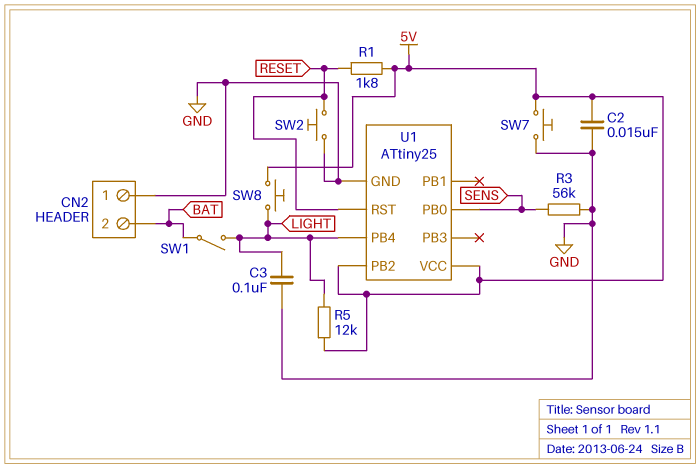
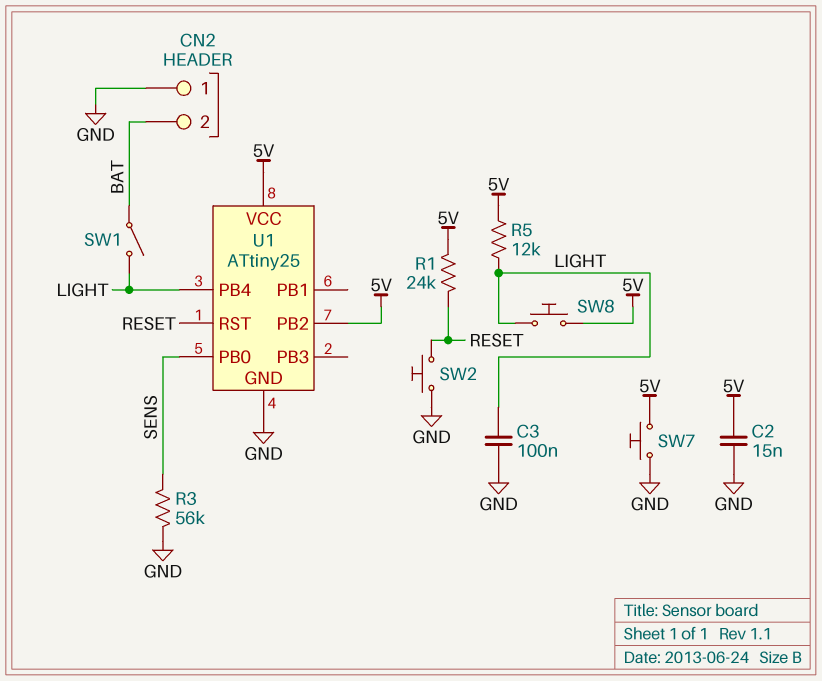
R1: 1.8k (5V, RESET) -> 24k (5V, RESET)

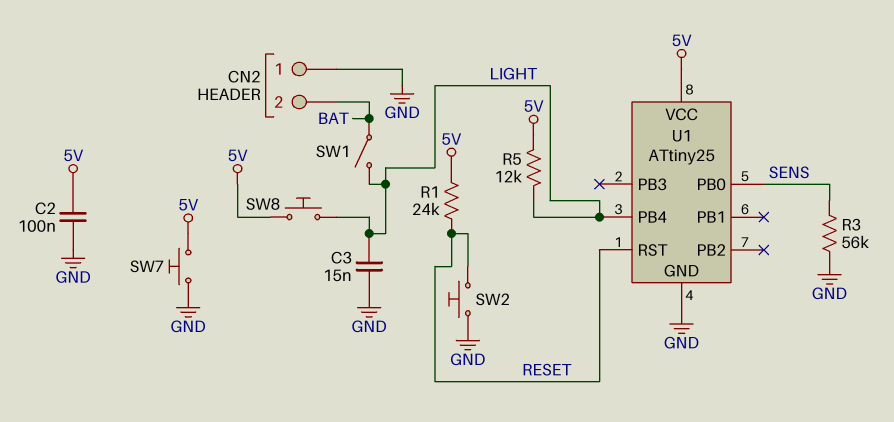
C2: 15nF (5V, GND) -> 100nF (5V, GND)
C3: 100nF (GND, LIGHT) -> 15nF (GND, LIGHT)
U1 pin PB2: 5V -> none

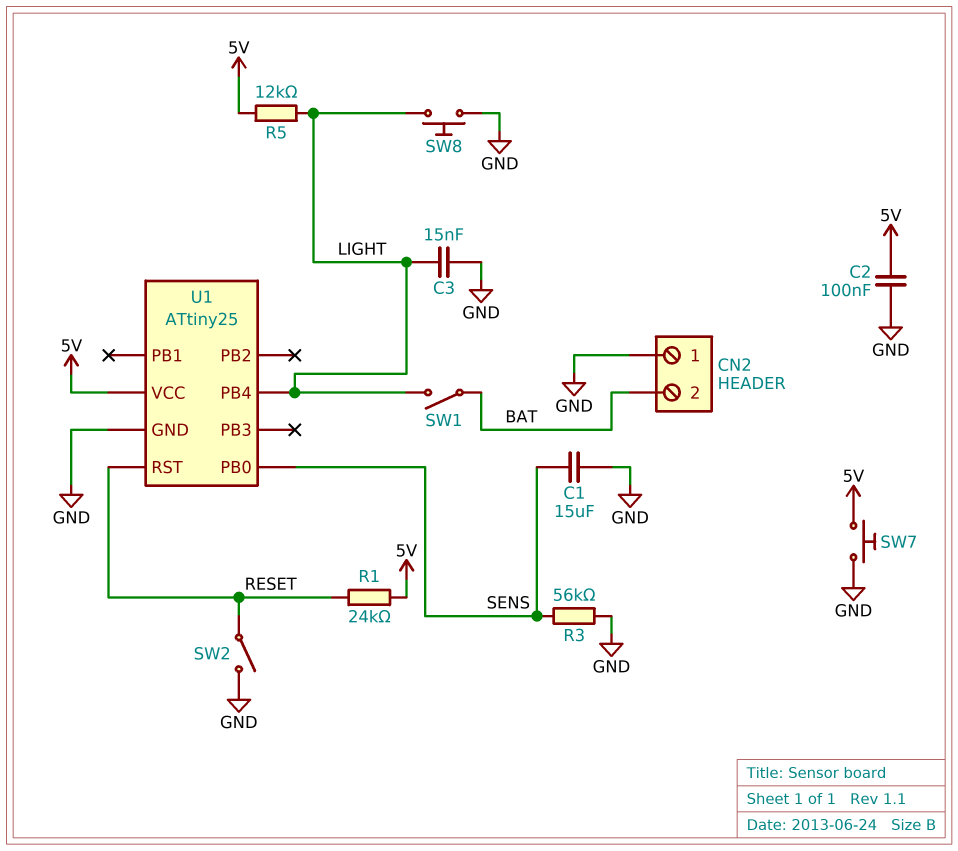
C1: none -> 15uF (GND, SENS)
SW2: button (GND, RESET) -> switch (GND, RESET)
SW8: button (5V, LIGHT) -> button (GND, LIGHT)

